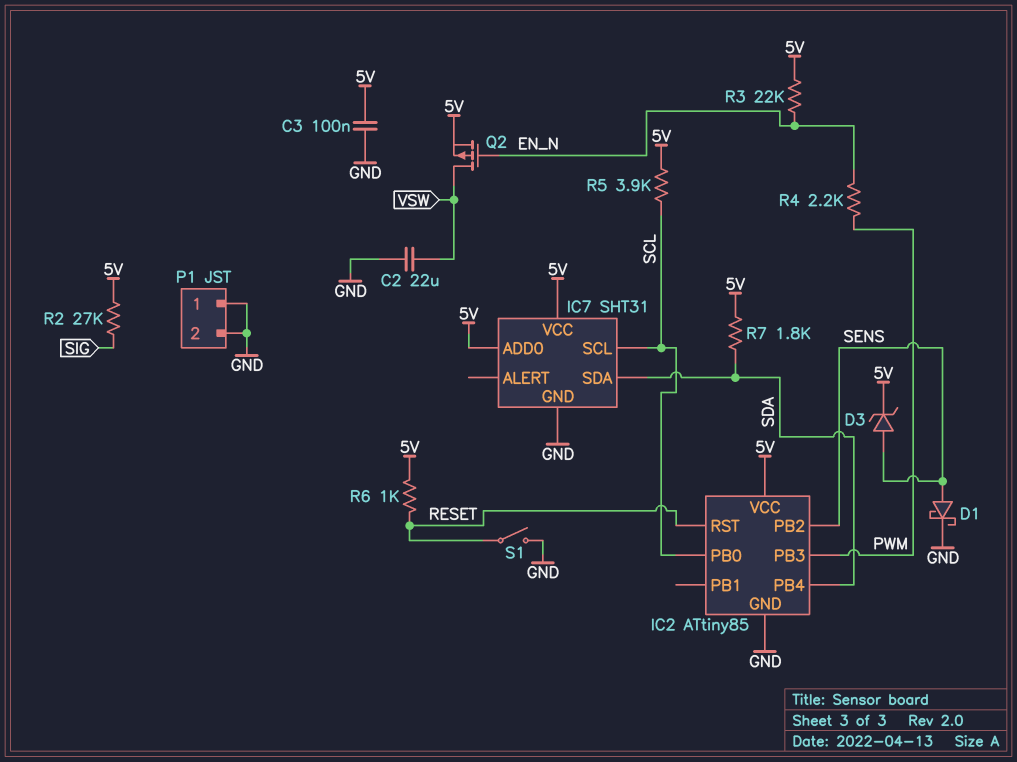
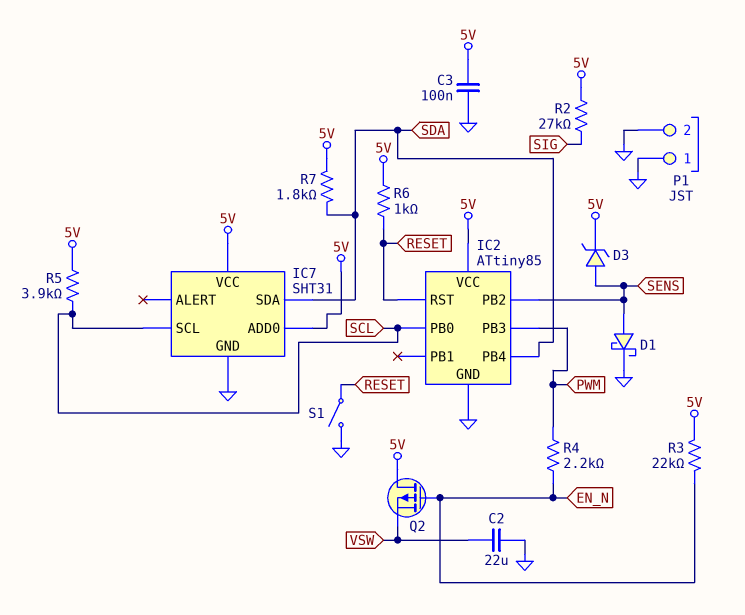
Q2: PMOS (G EN_N, D VSW, S 5V) -> PMOS (G EN_N, D 5V, S VSW)

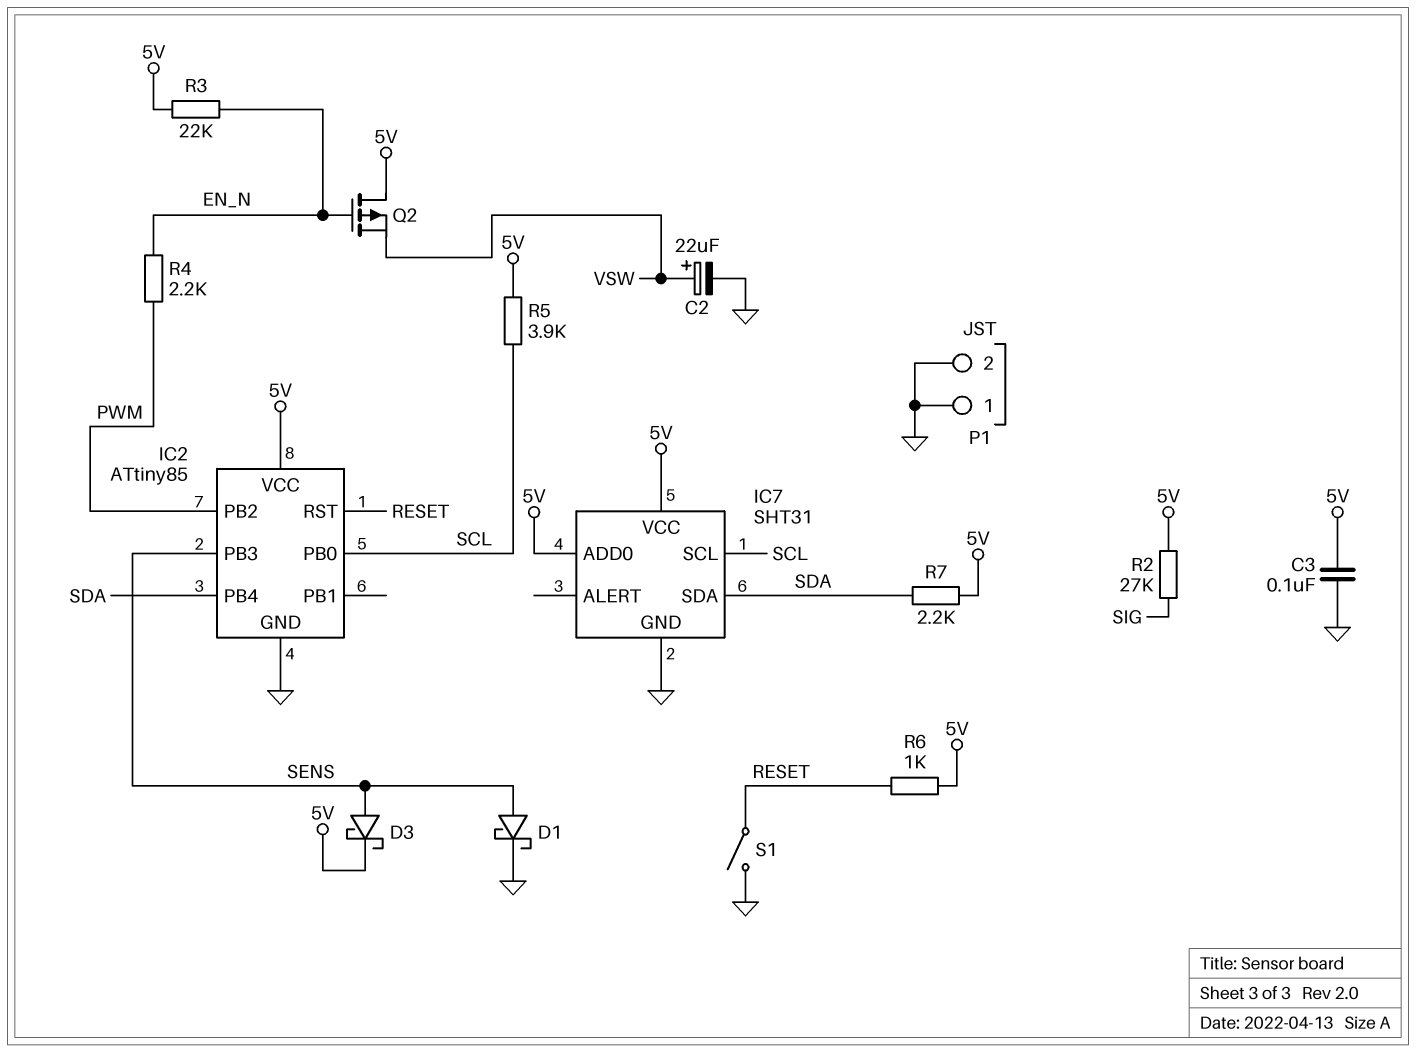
C2: 22uF (GND, VSW) -> 22uF (plus VSW, minus GND)
D3: zener (A SENS, K 5V) -> schottky (A SENS, K 5V)
IC2 pin PB2: SENS -> PWM
IC2 pin PB3: PWM -> SENS
R7: 1.8k (5V, SDA) -> 2.2k (5V, SDA)

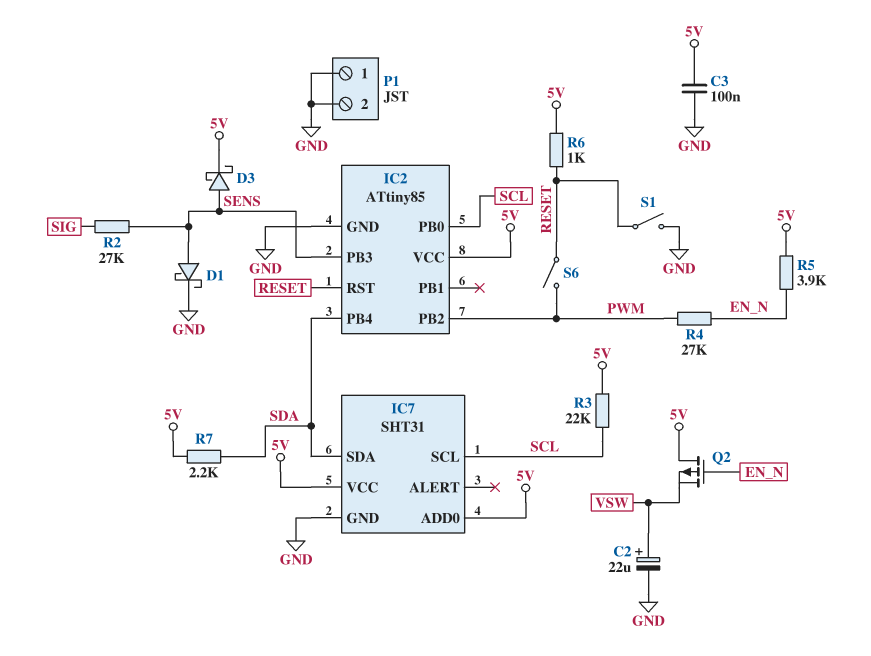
R2: 27k (5V, SIG) -> 27k (SENS, SIG)
R3: 22k (5V, EN_N) -> 22k (5V, SCL)
R4: 2.2k (EN_N, PWM) -> 27k (EN_N, PWM)
R5: 3.9k (5V, SCL) -> 3.9k (5V, EN_N)
S6: none -> switch (PWM, RESET)

